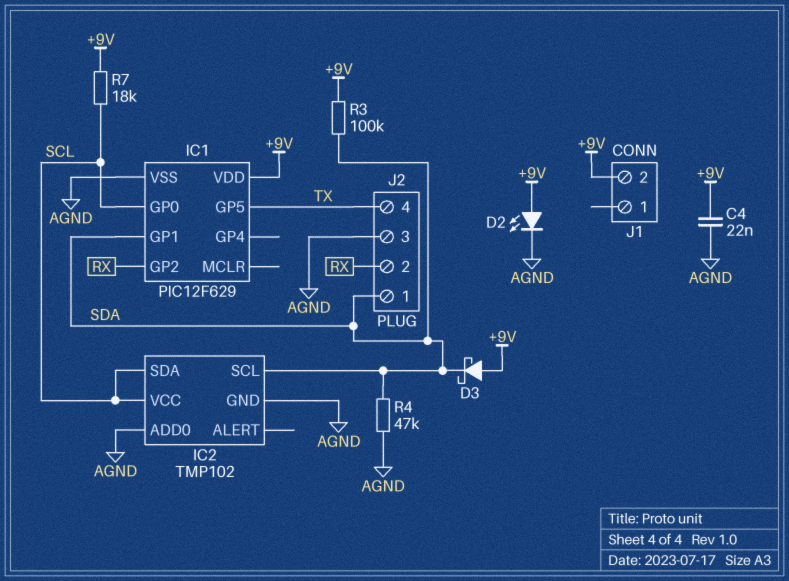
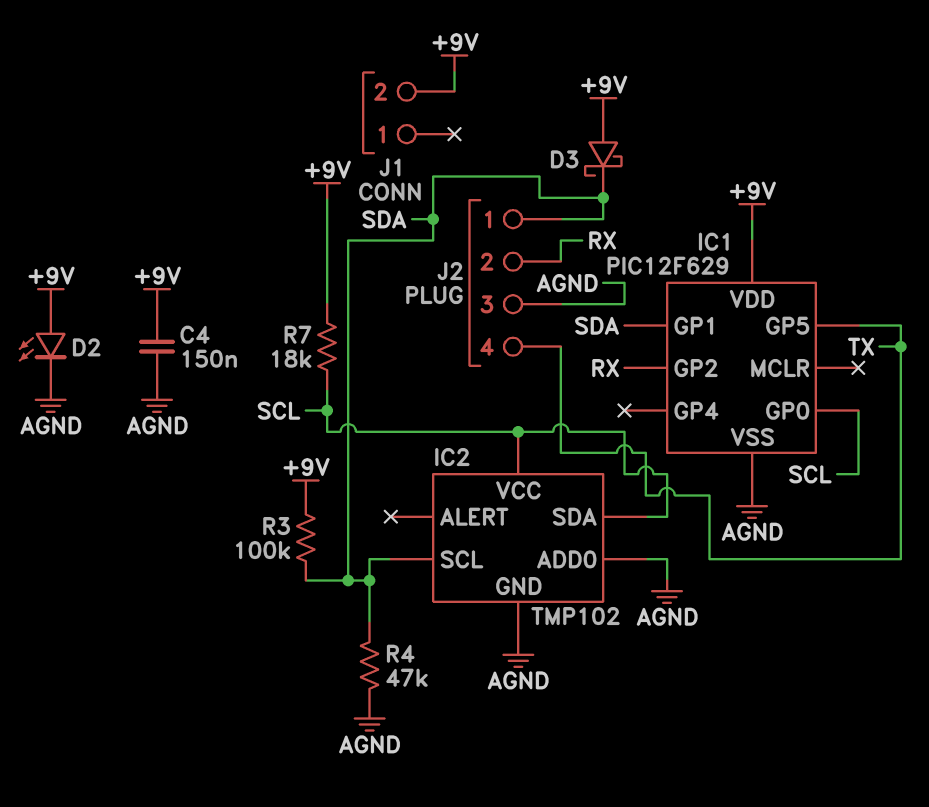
C4: 22nF (+9V, AGND) -> 150nF (+9V, AGND)

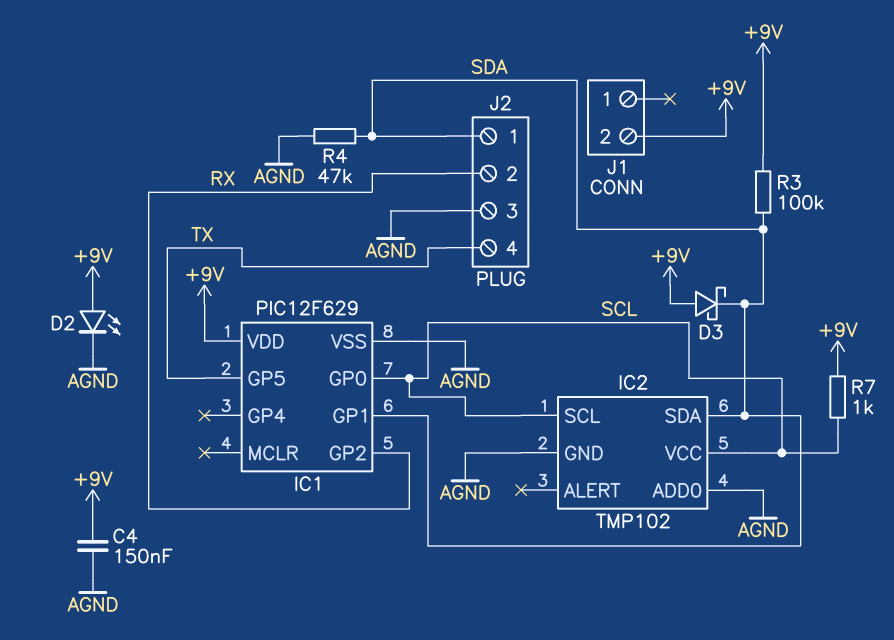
IC2 pin SCL: SDA -> SCL
IC2 pin SDA: SCL -> SDA
R7: 18k (+9V, SCL) -> 1k (+9V, SCL)

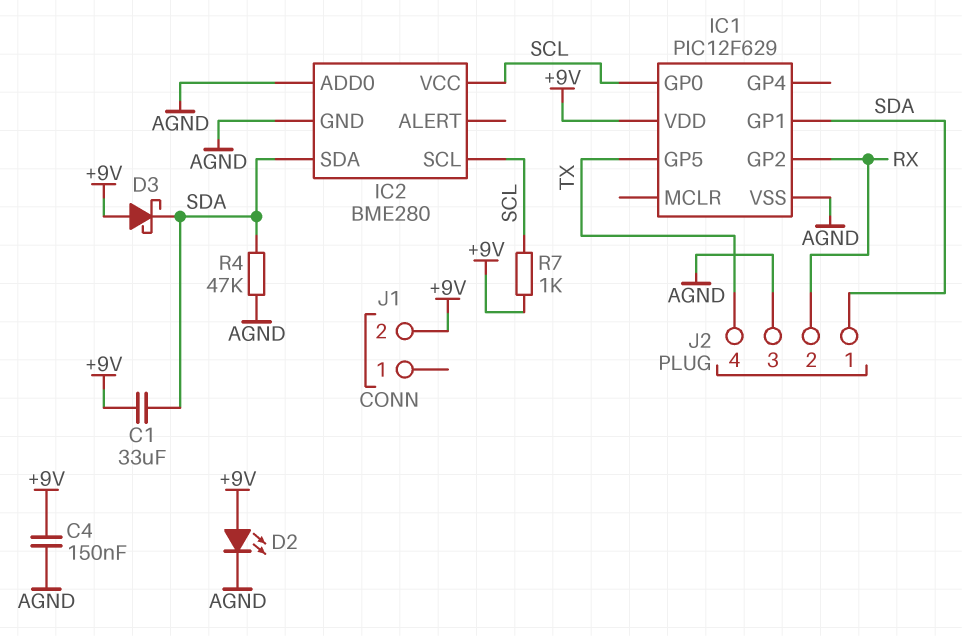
C1: none -> 33uF (+9V, SDA)
IC2: TMP102 -> BME280
R3: 100k (+9V, SDA) -> none

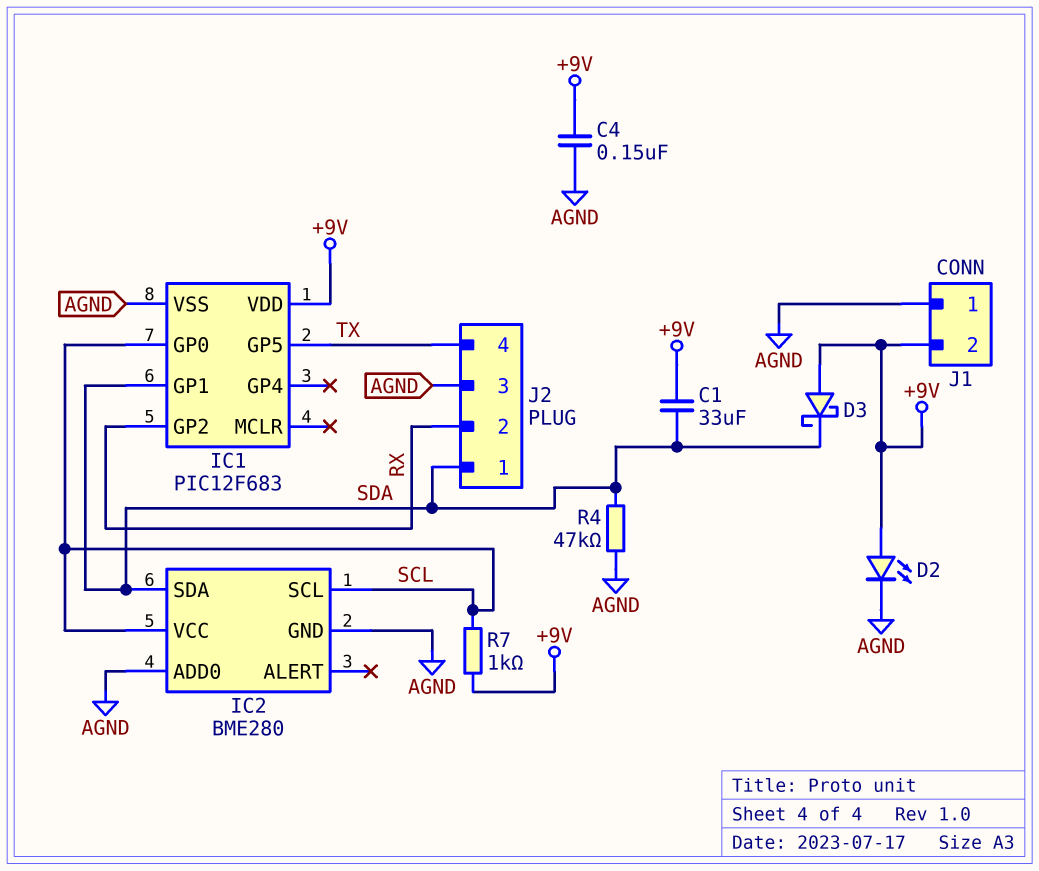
IC1: PIC12F629 -> PIC12F683
J1 pin 1: none -> AGND

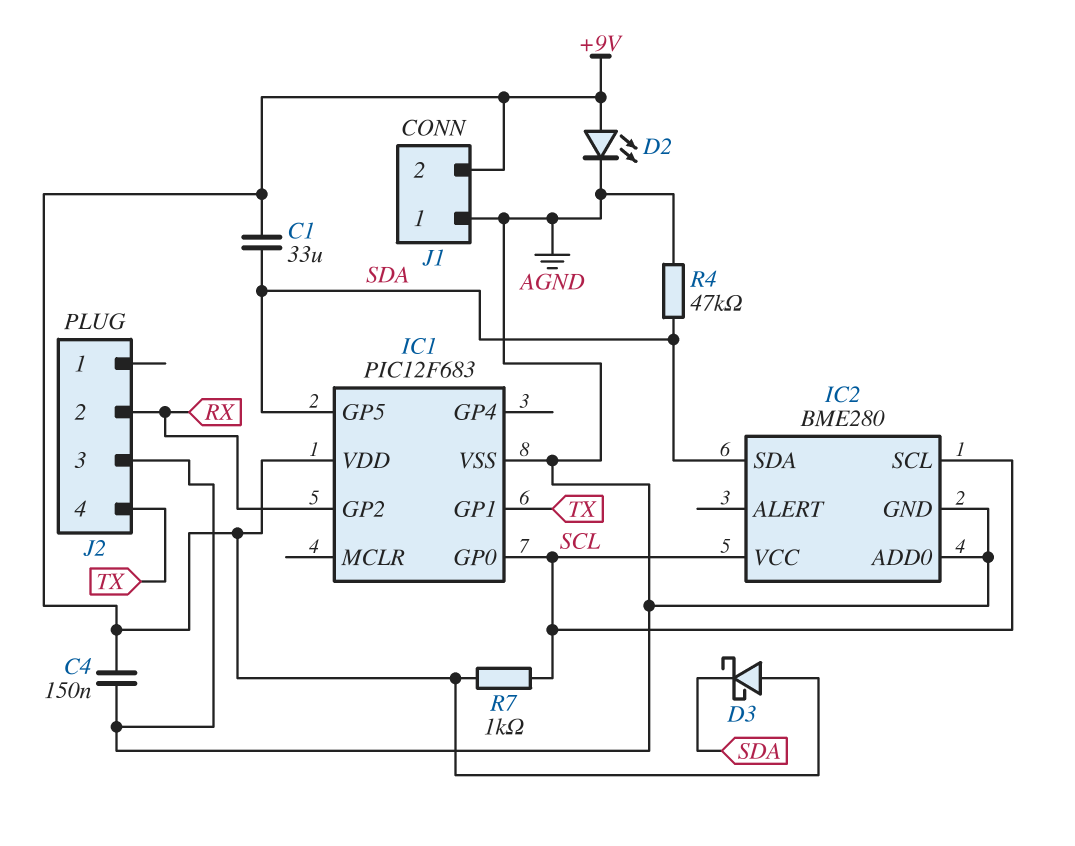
IC1 pin GP1: SDA -> TX
IC1 pin GP5: TX -> SDA
J2 pin 1: SDA -> none

